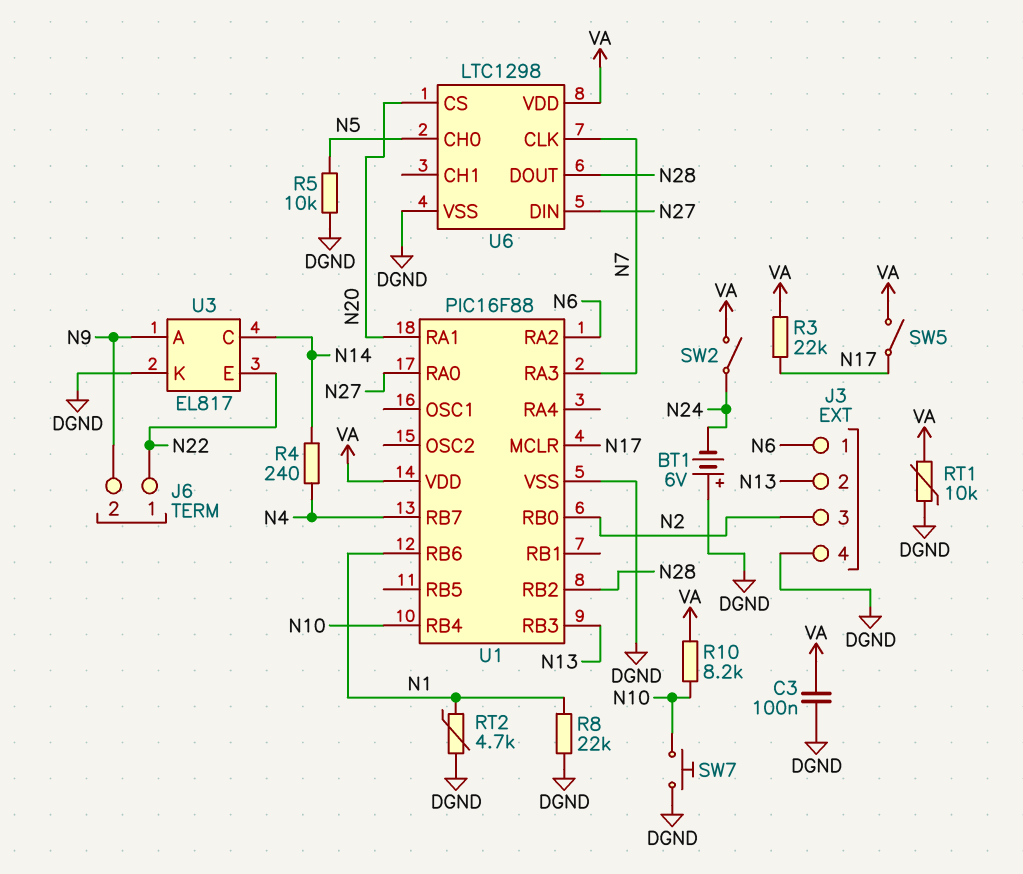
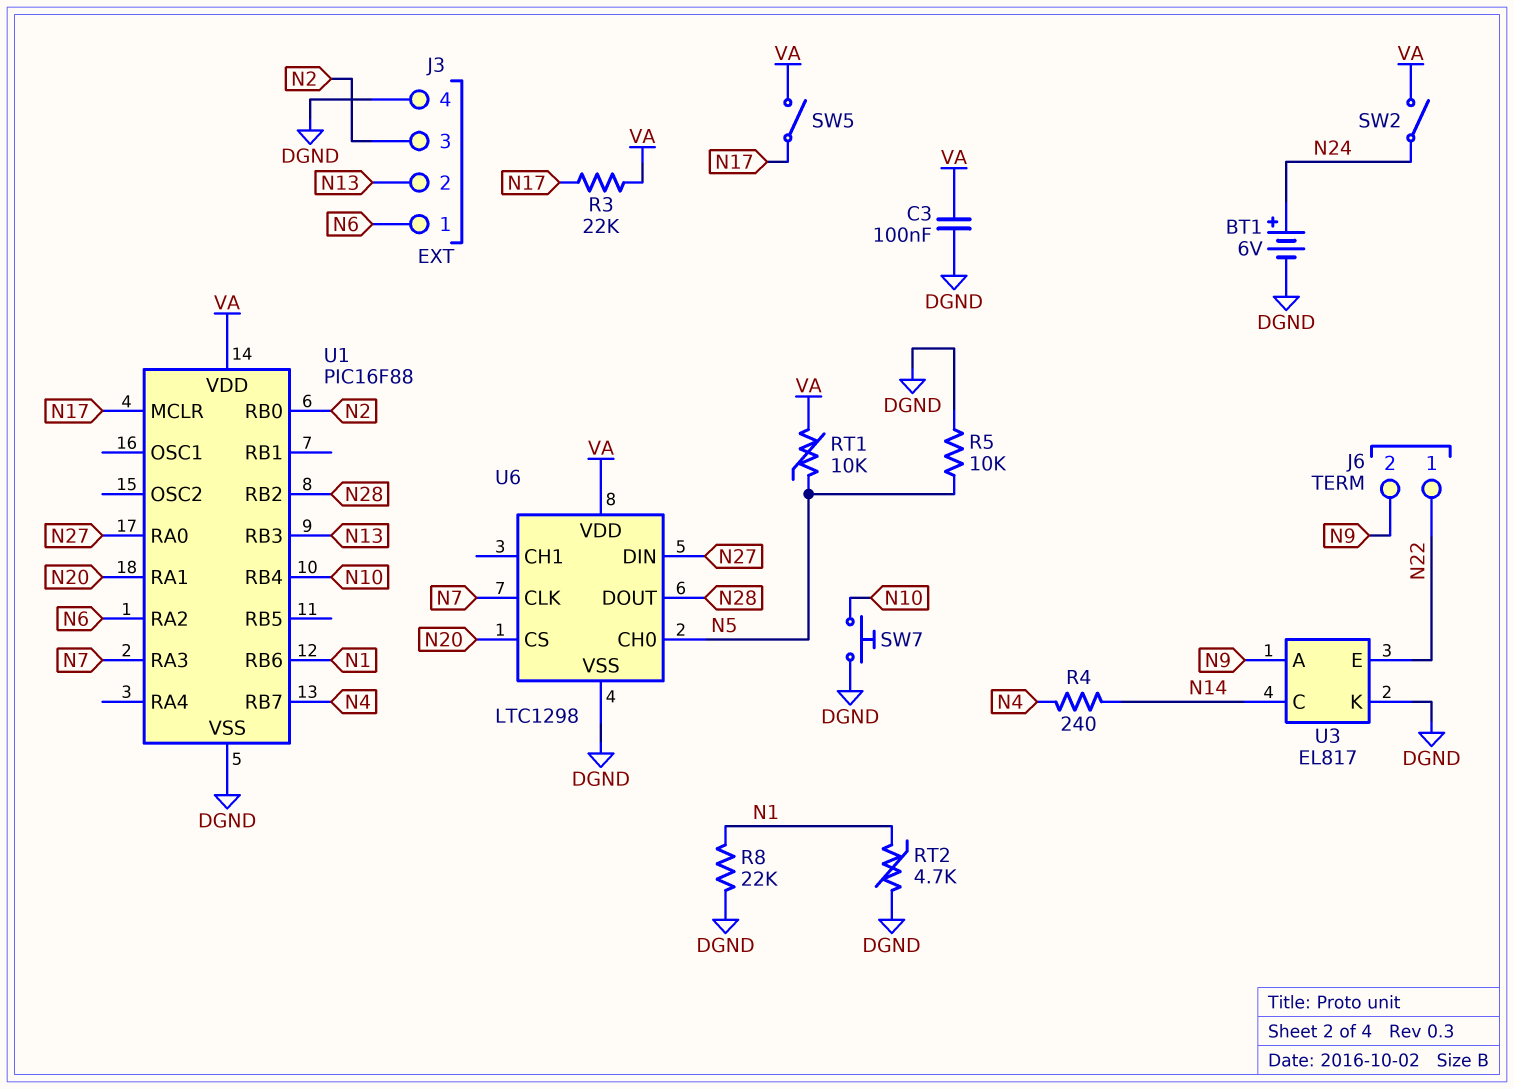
BT1: 6V (plus DGND, minus N24) -> 6V (plus N24, minus DGND)
R10: 8.2k (N10, VA) -> none
RT1: 10k (DGND, VA) -> 10k (N5, VA)

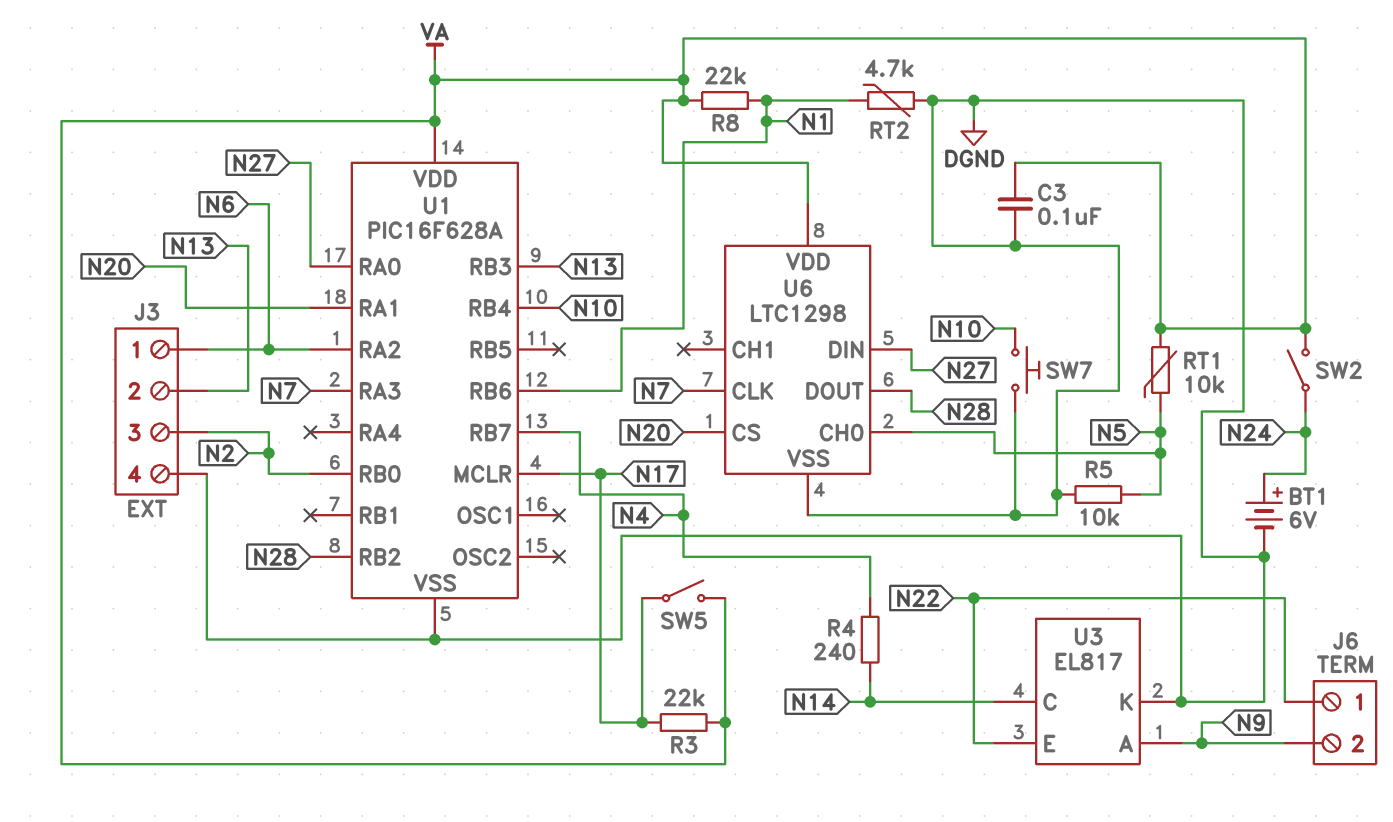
R8: 22k (DGND, N1) -> 22k (N1, VA)
U1: PIC16F88 -> PIC16F628A

